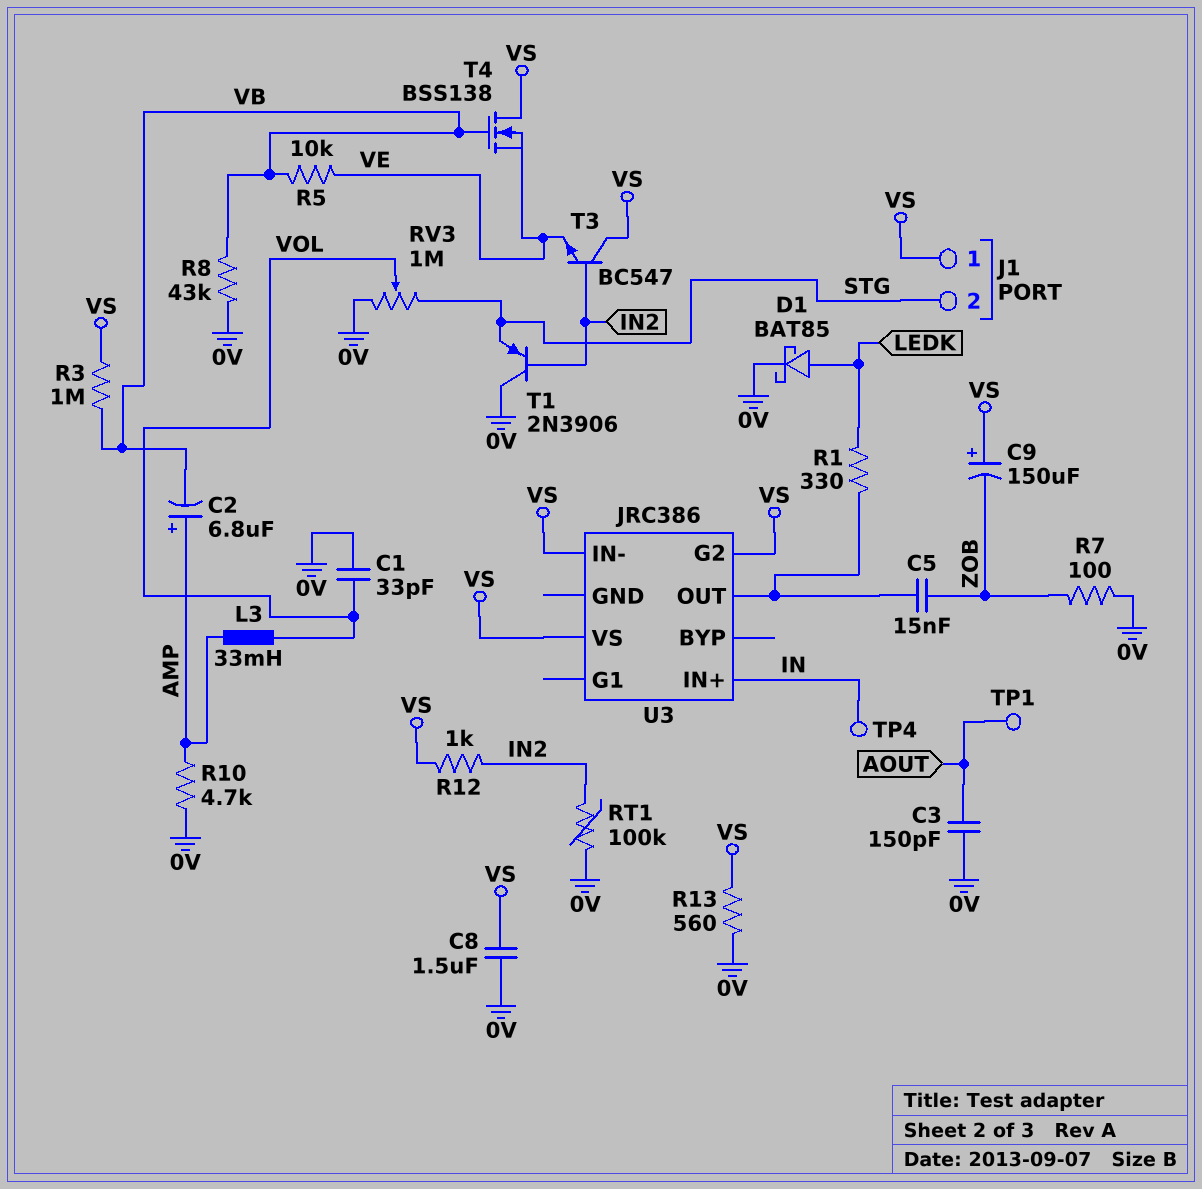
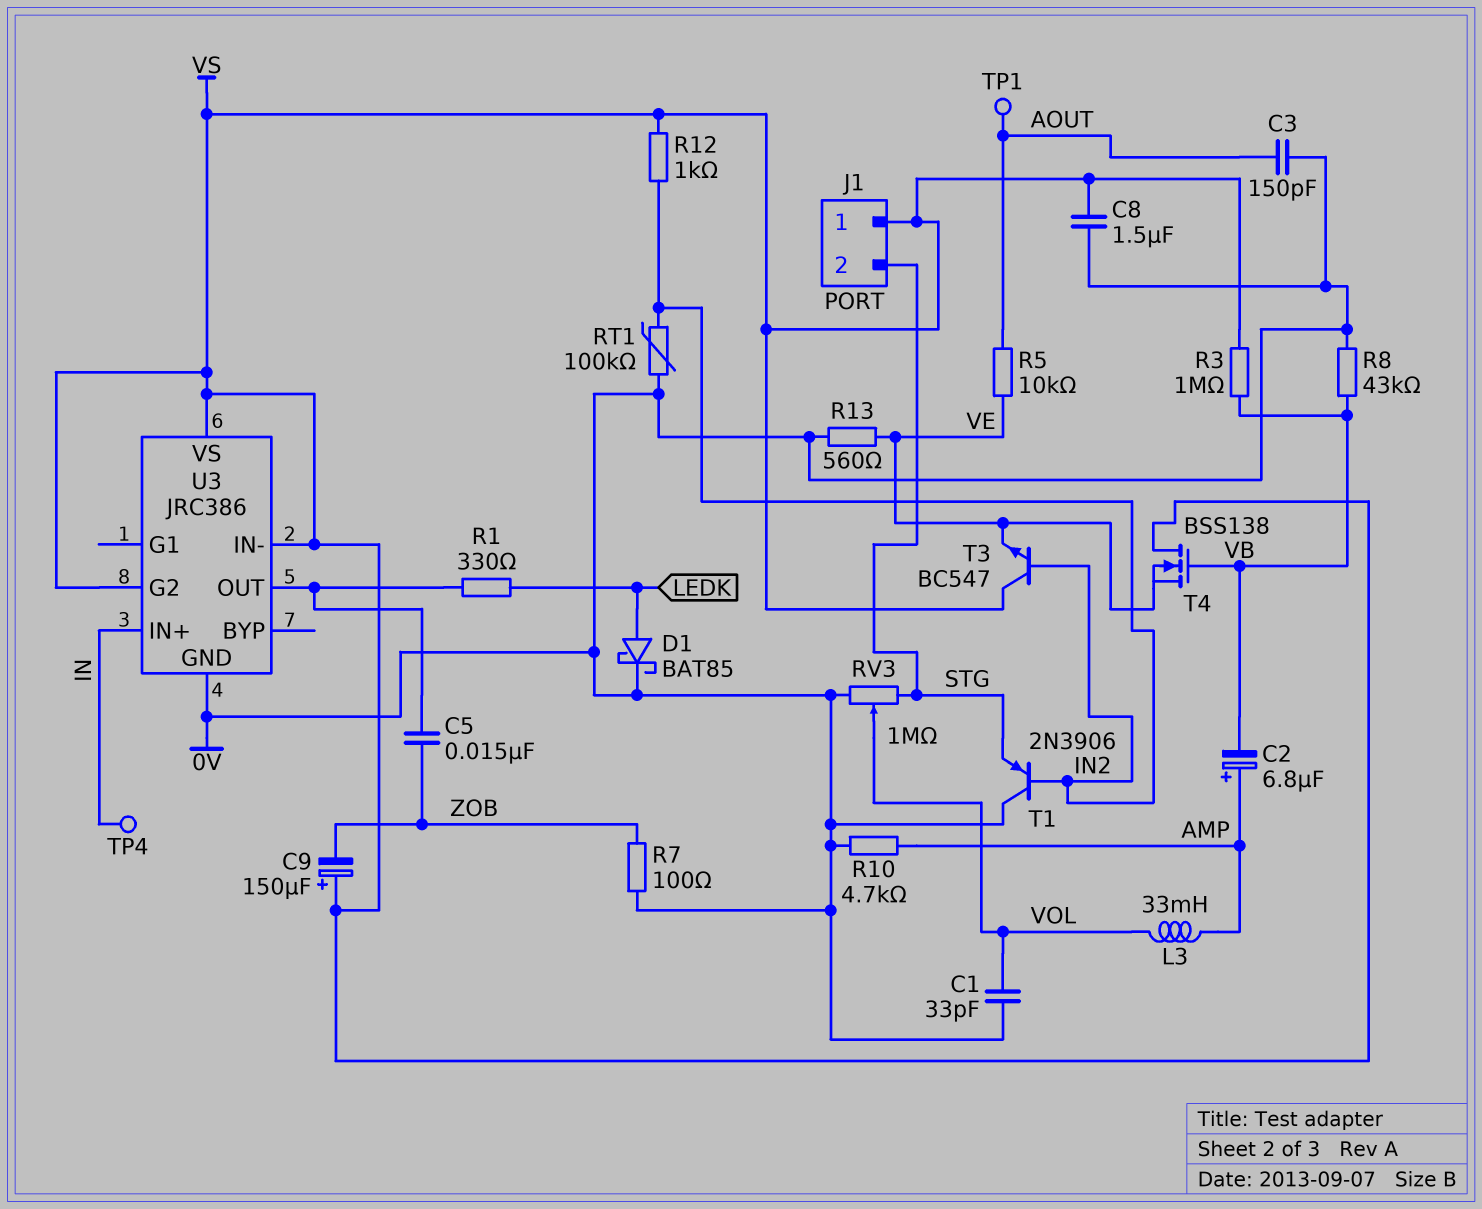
R5: 10k (VB, VE) -> 10k (AOUT, VE)
R13: 560 (0V, VS) -> 560 (0V, VE)
U3 pin GND: none -> 0V

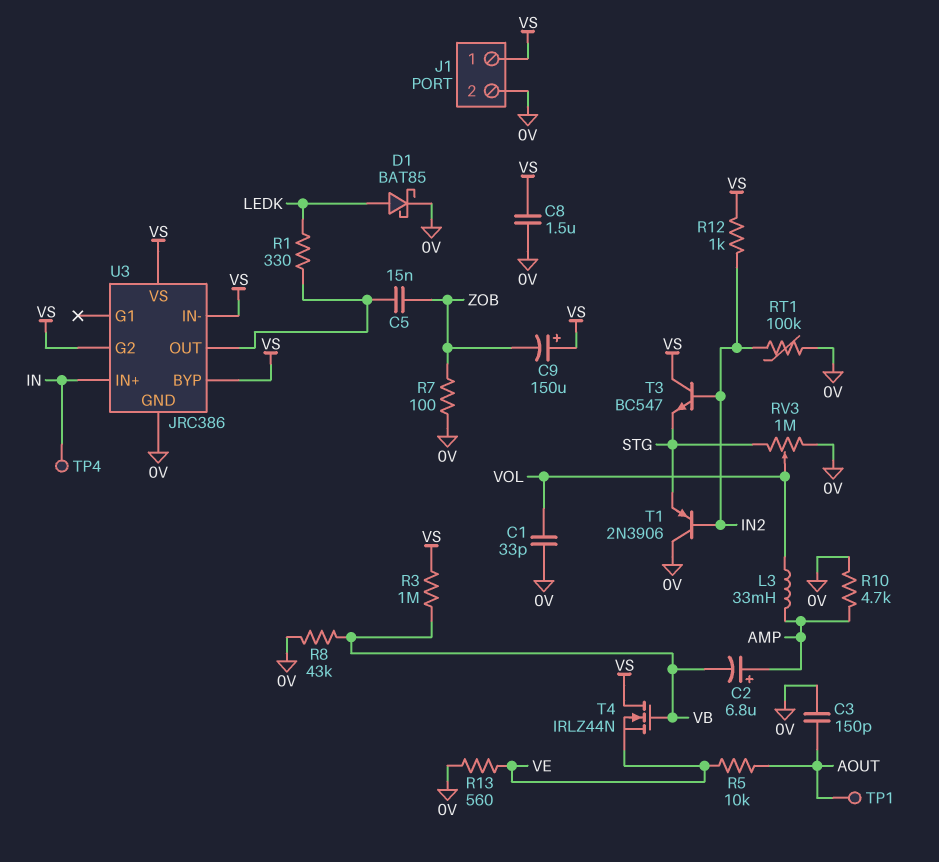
J1 pin 2: STG -> 0V
T3: NPN BC547 (B IN2, C VS, E VE) -> NPN BC547 (B IN2, C VS, E STG)
T4: NMOS BSS138 (G VB, D VS, S VE) -> NMOS IRLZ44N (G VB, D VS, S VE)
U3 pin BYP: none -> VS

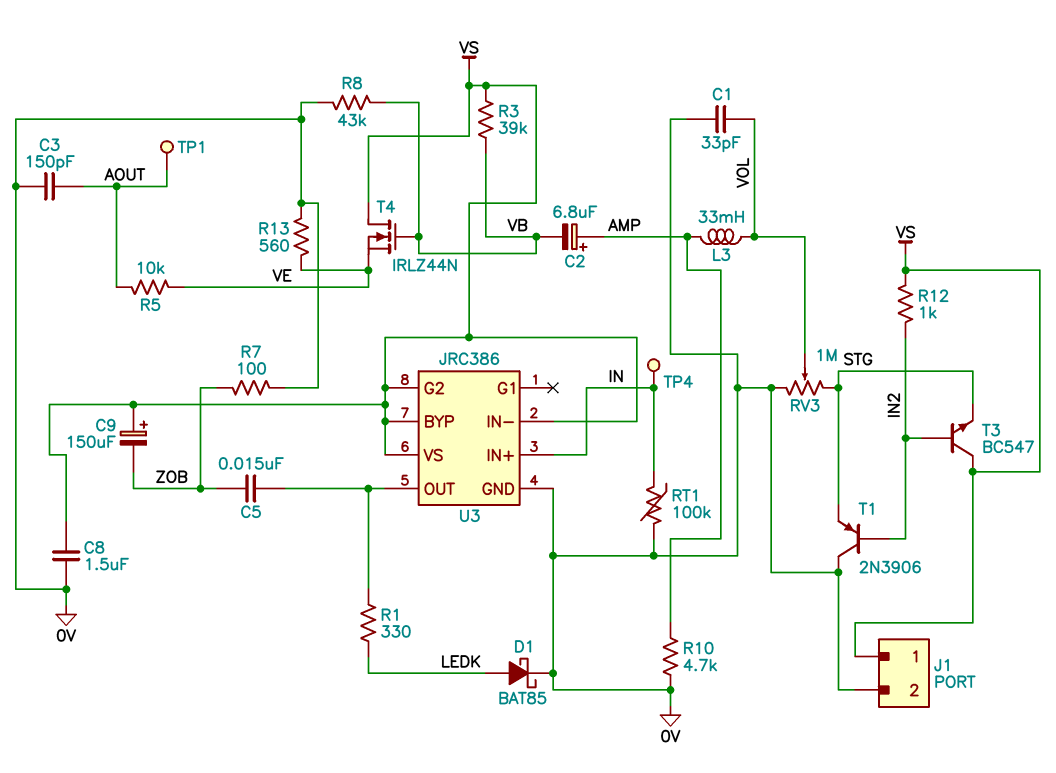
R3: 1M (VB, VS) -> 39k (VB, VS)
RT1: 100k (0V, IN2) -> 100k (0V, IN)

